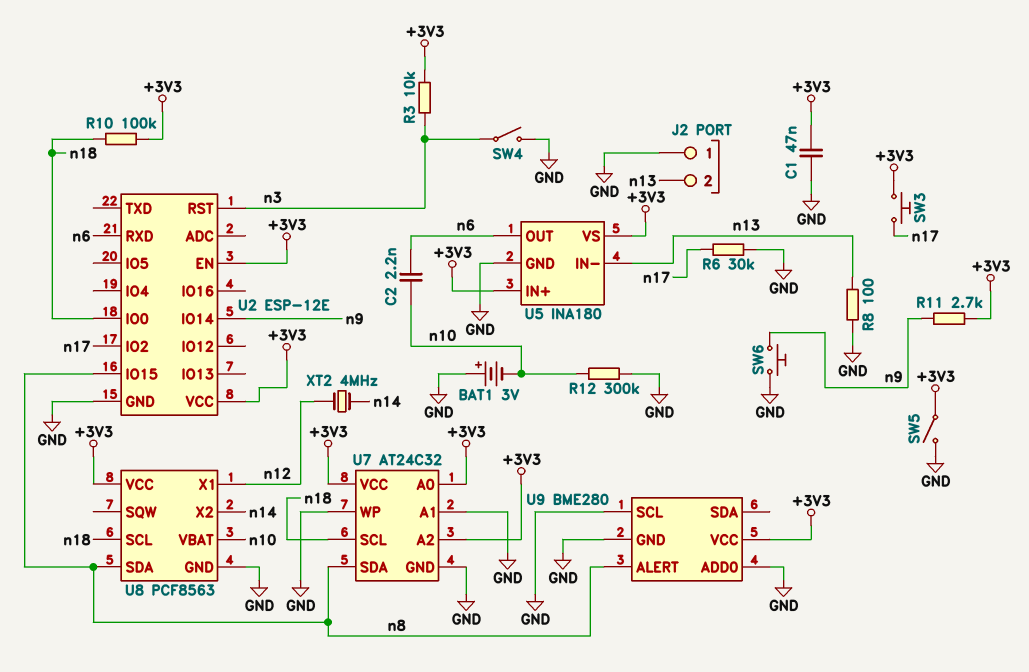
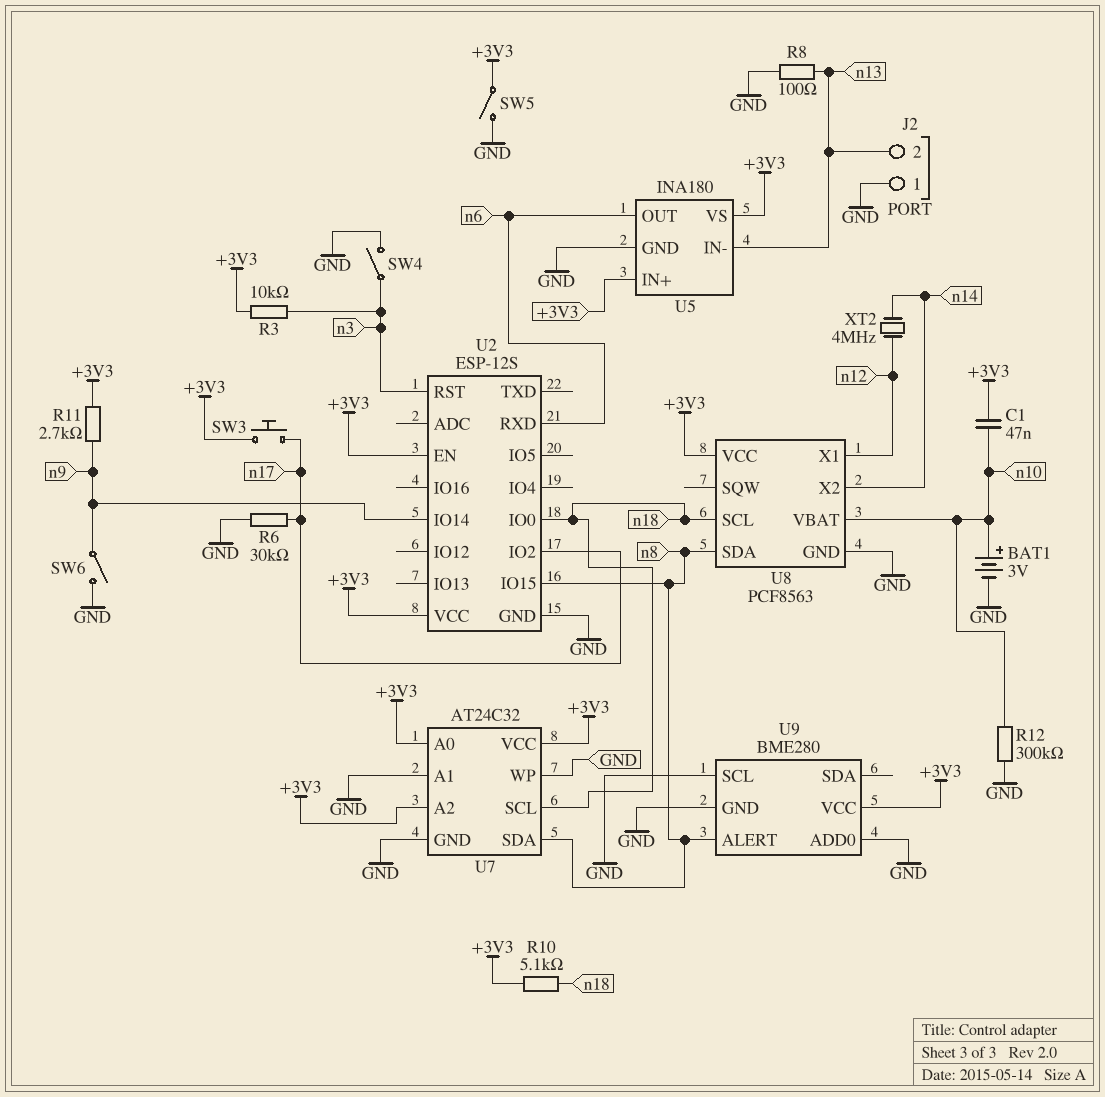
BAT1: 3V (plus GND, minus n10) -> 3V (plus n10, minus GND)
C1: 47nF (+3V3, GND) -> 47nF (+3V3, n10)
C2: 2.2nF (n6, n10) -> none
R10: 100k (+3V3, n18) -> 5.1k (+3V3, n18)
SW6: button (GND, n9) -> switch (GND, n9)
U2: ESP-12E -> ESP-12S

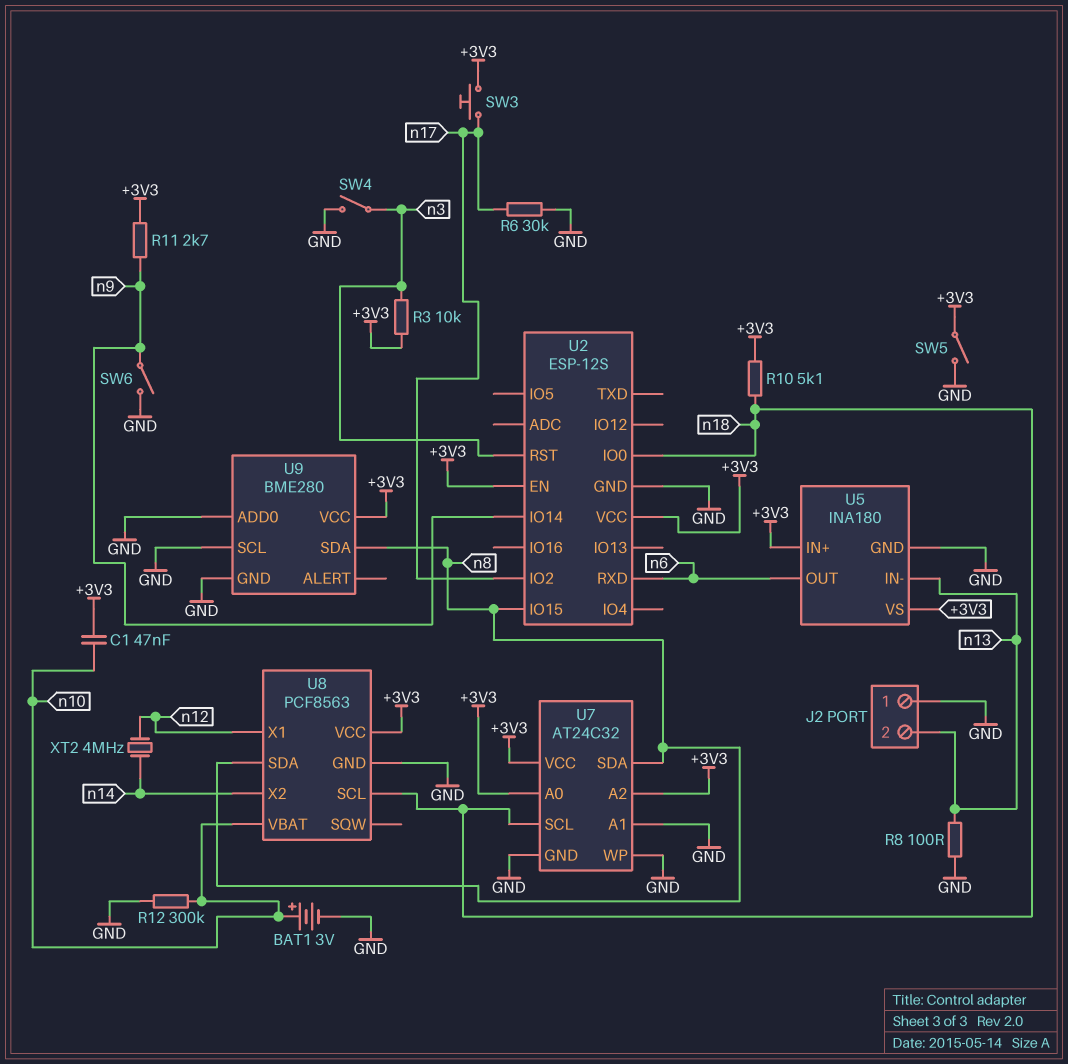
U9 pin ALERT: n8 -> none
U9 pin SDA: none -> n8

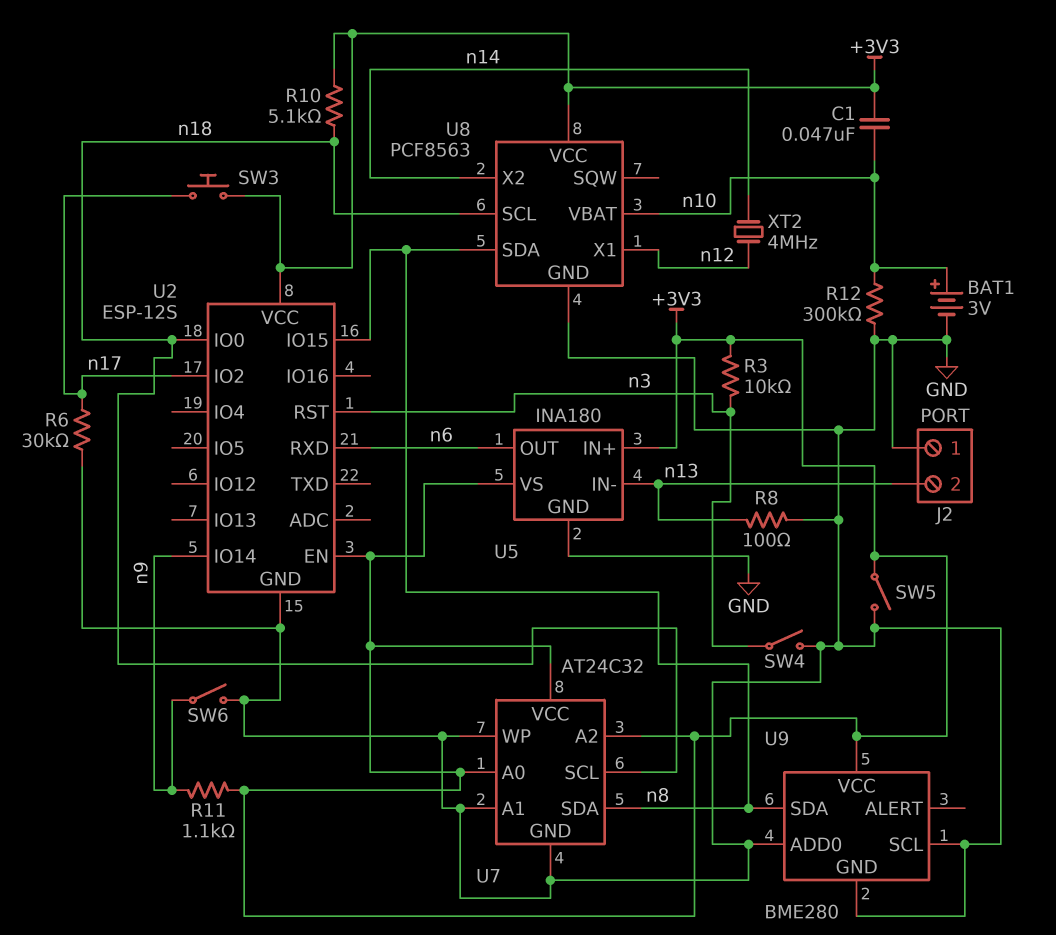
R11: 2.7k (+3V3, n9) -> 1.1k (+3V3, n9)

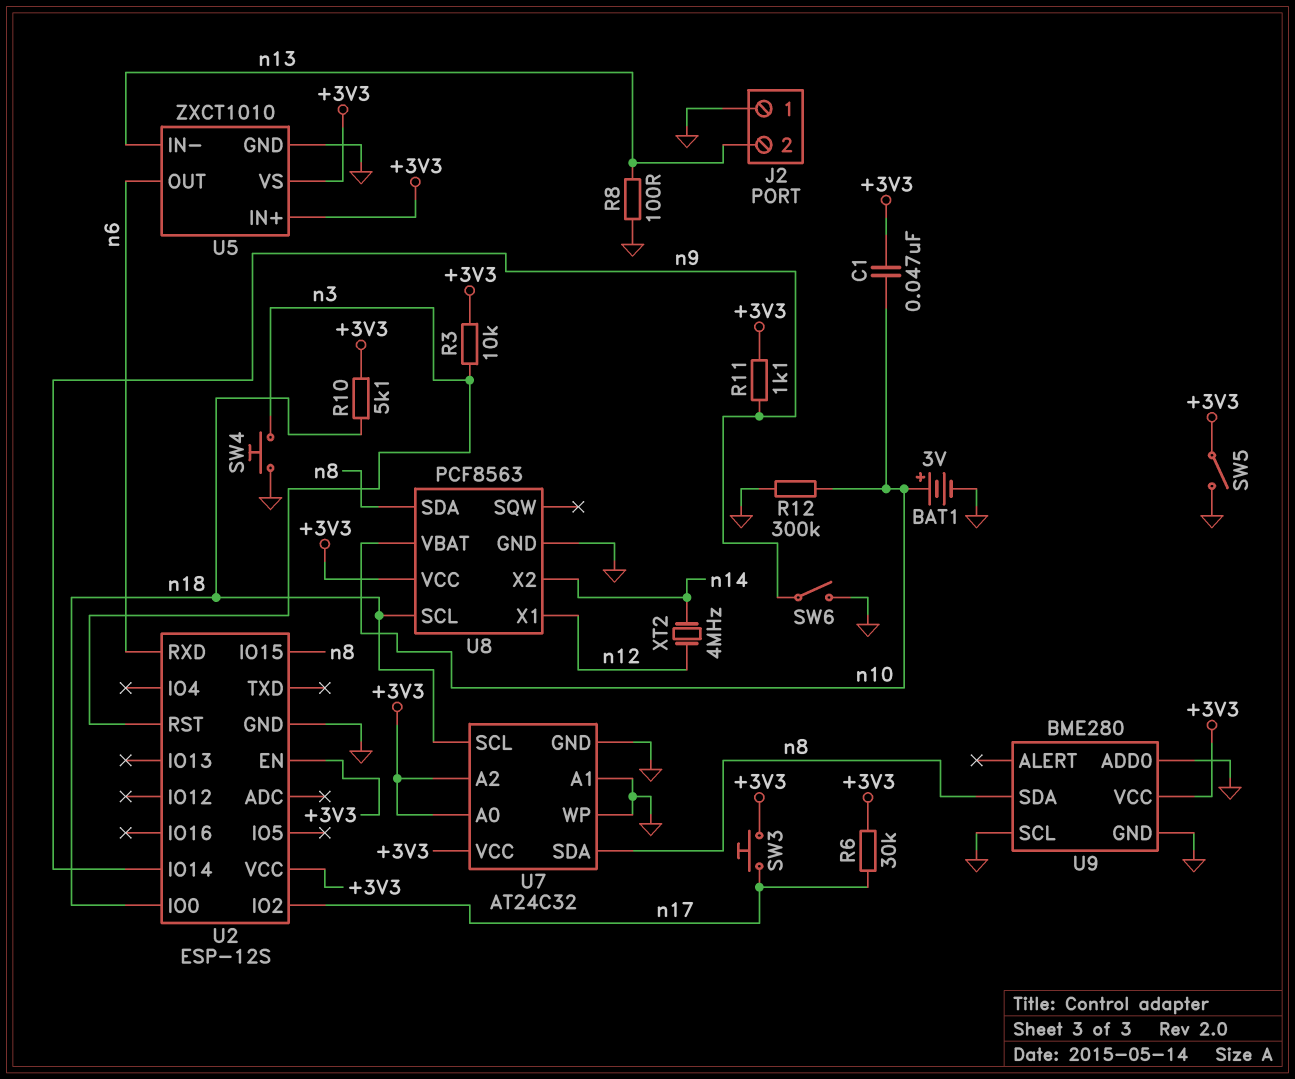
R6: 30k (GND, n17) -> 30k (+3V3, n17)
SW4: switch (GND, n3) -> button (GND, n3)
U5: INA180 -> ZXCT1010

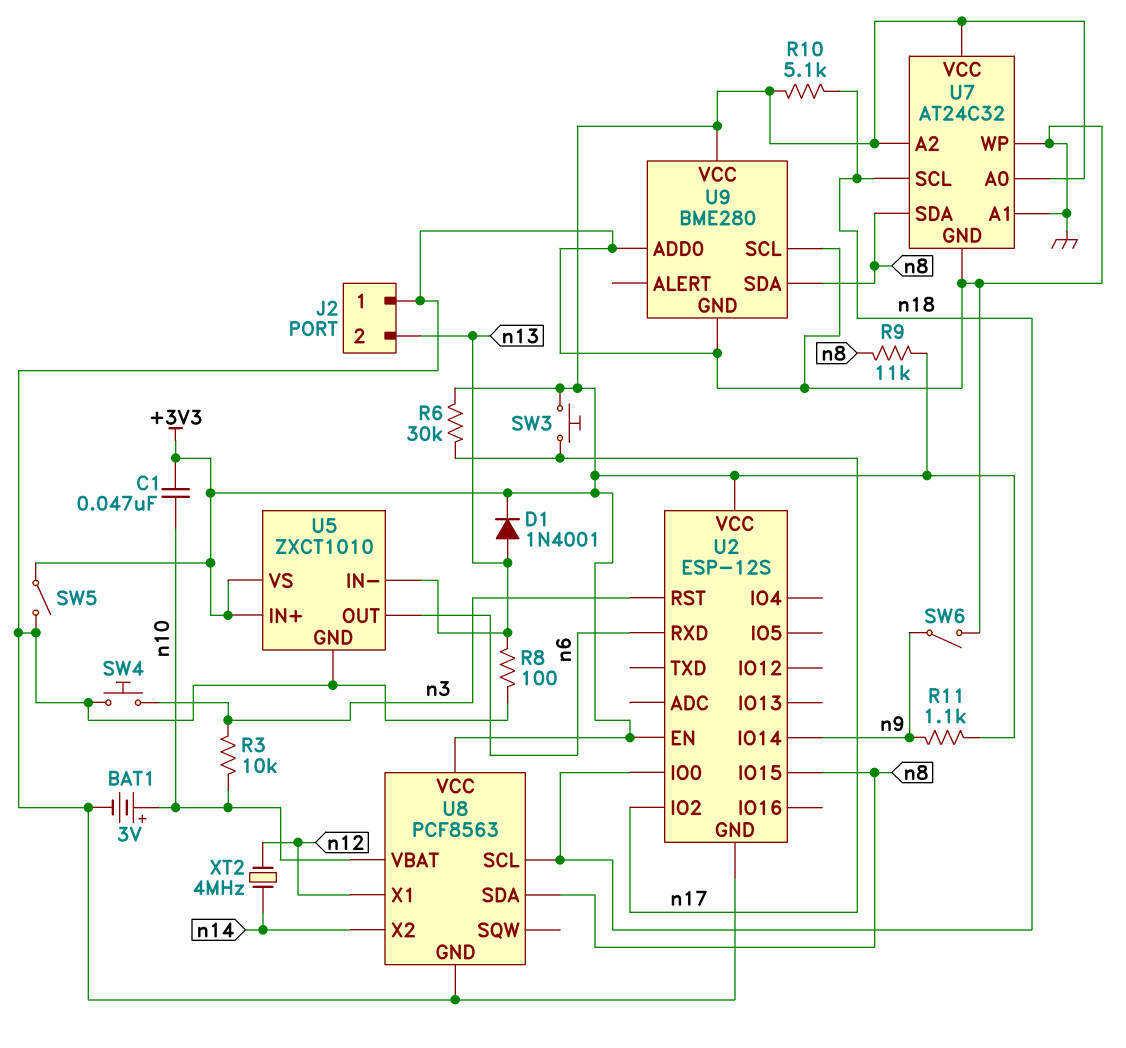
D1: none -> diode 1N4001 (A n13, K +3V3)
R3: 10k (+3V3, n3) -> 10k (n3, n10)
R9: none -> 11k (+3V3, n8)
R12: 300k (GND, n10) -> none

